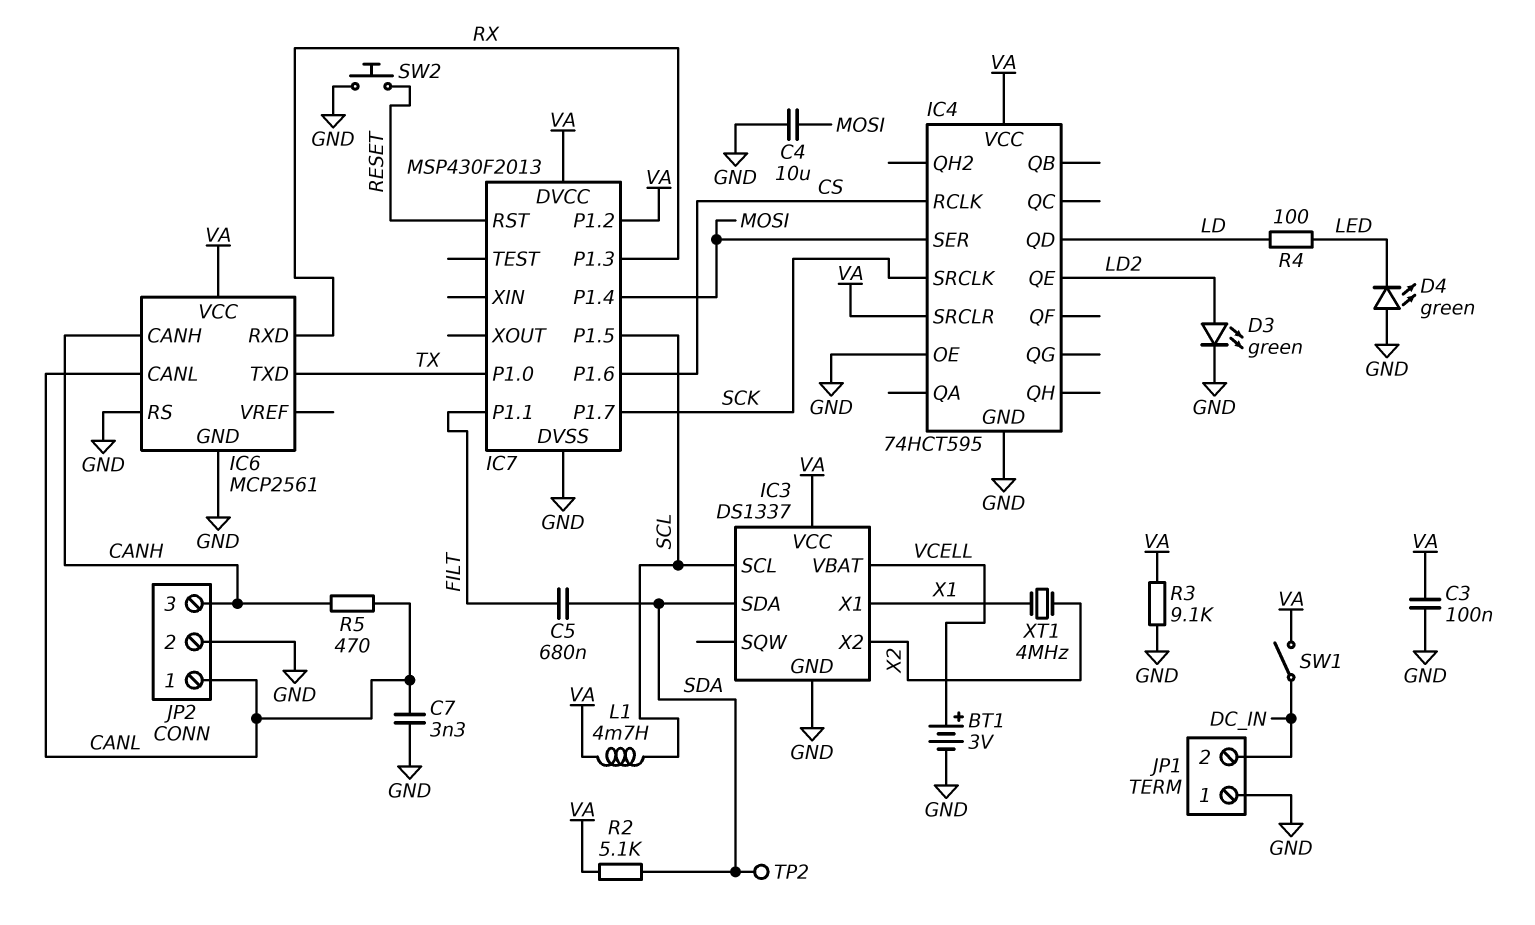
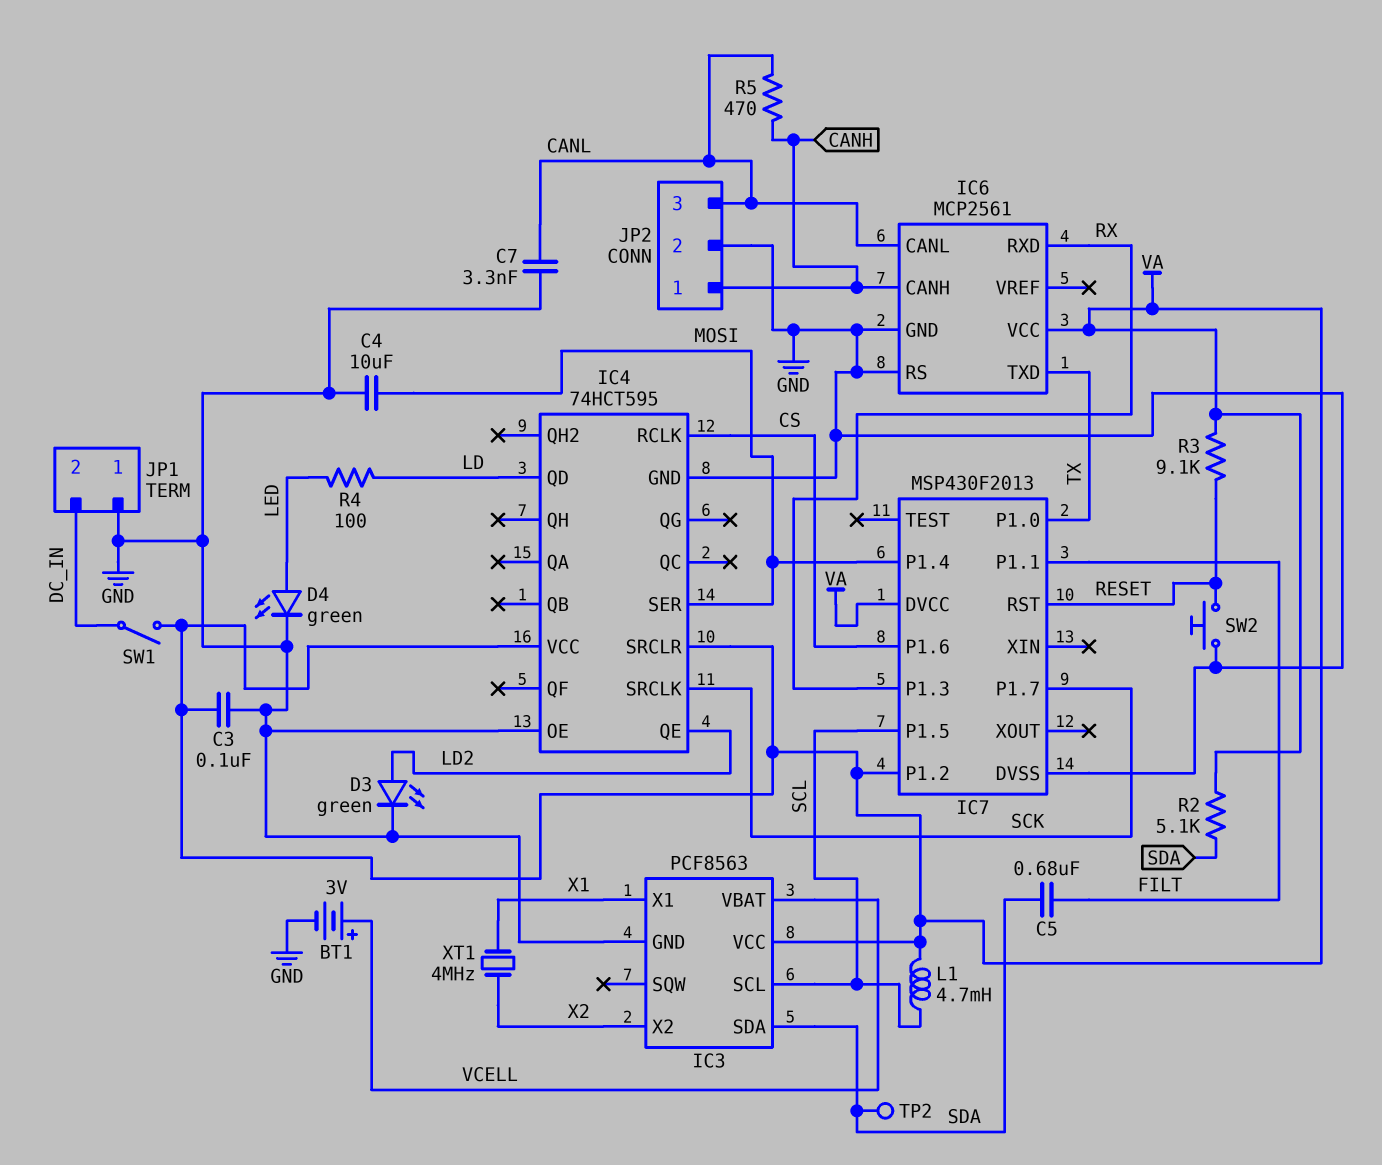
D4: LED green (A GND, K LED) -> LED green (A LED, K GND)
IC3: DS1337 -> PCF8563
JP2 pin 1: CANL -> CANH
JP2 pin 3: CANH -> CANL
R3: 9.1k (GND, VA) -> 9.1k (RESET, VA)

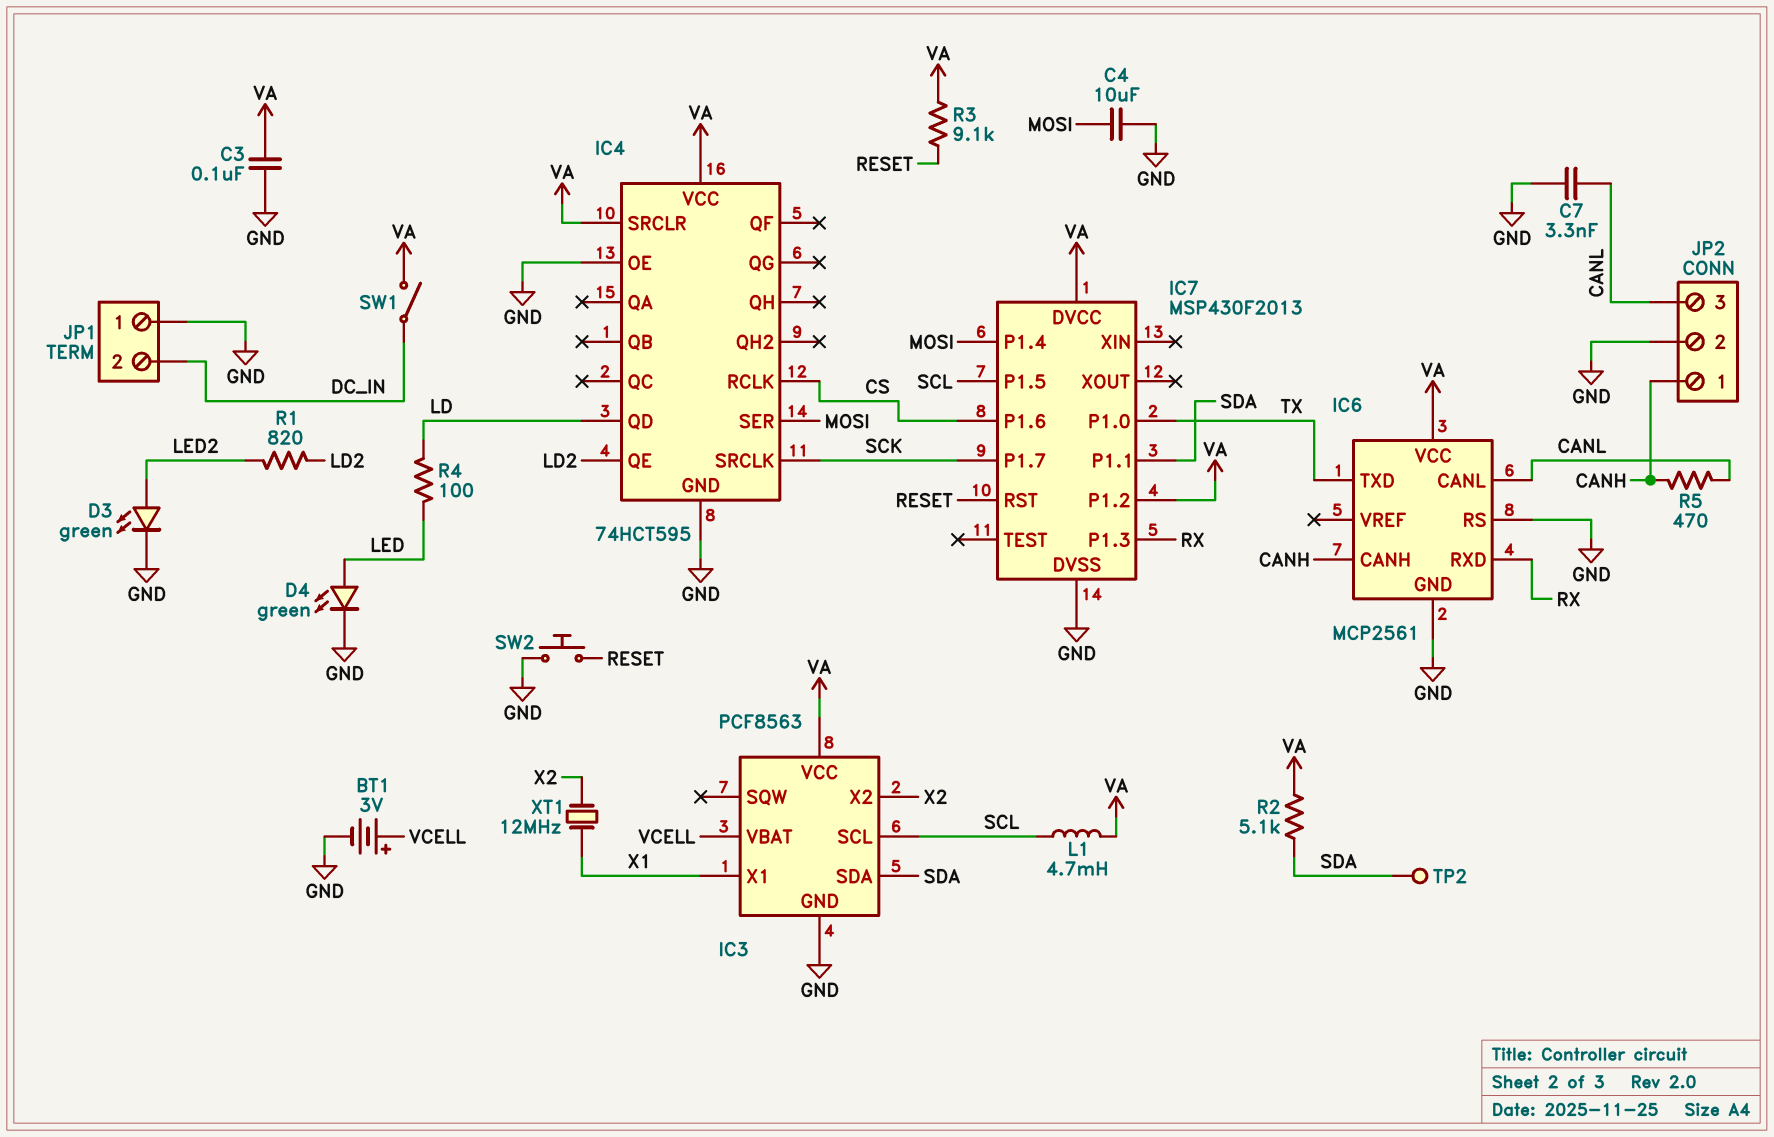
C5: 680nF (FILT, SDA) -> none
D3: LED green (A LD2, K GND) -> LED green (A LED2, K GND)
IC7 pin P1.1: FILT -> SDA
R1: none -> 820 (LD2, LED2)
XT1: 4MHz (X1, X2) -> 12MHz (X1, X2)

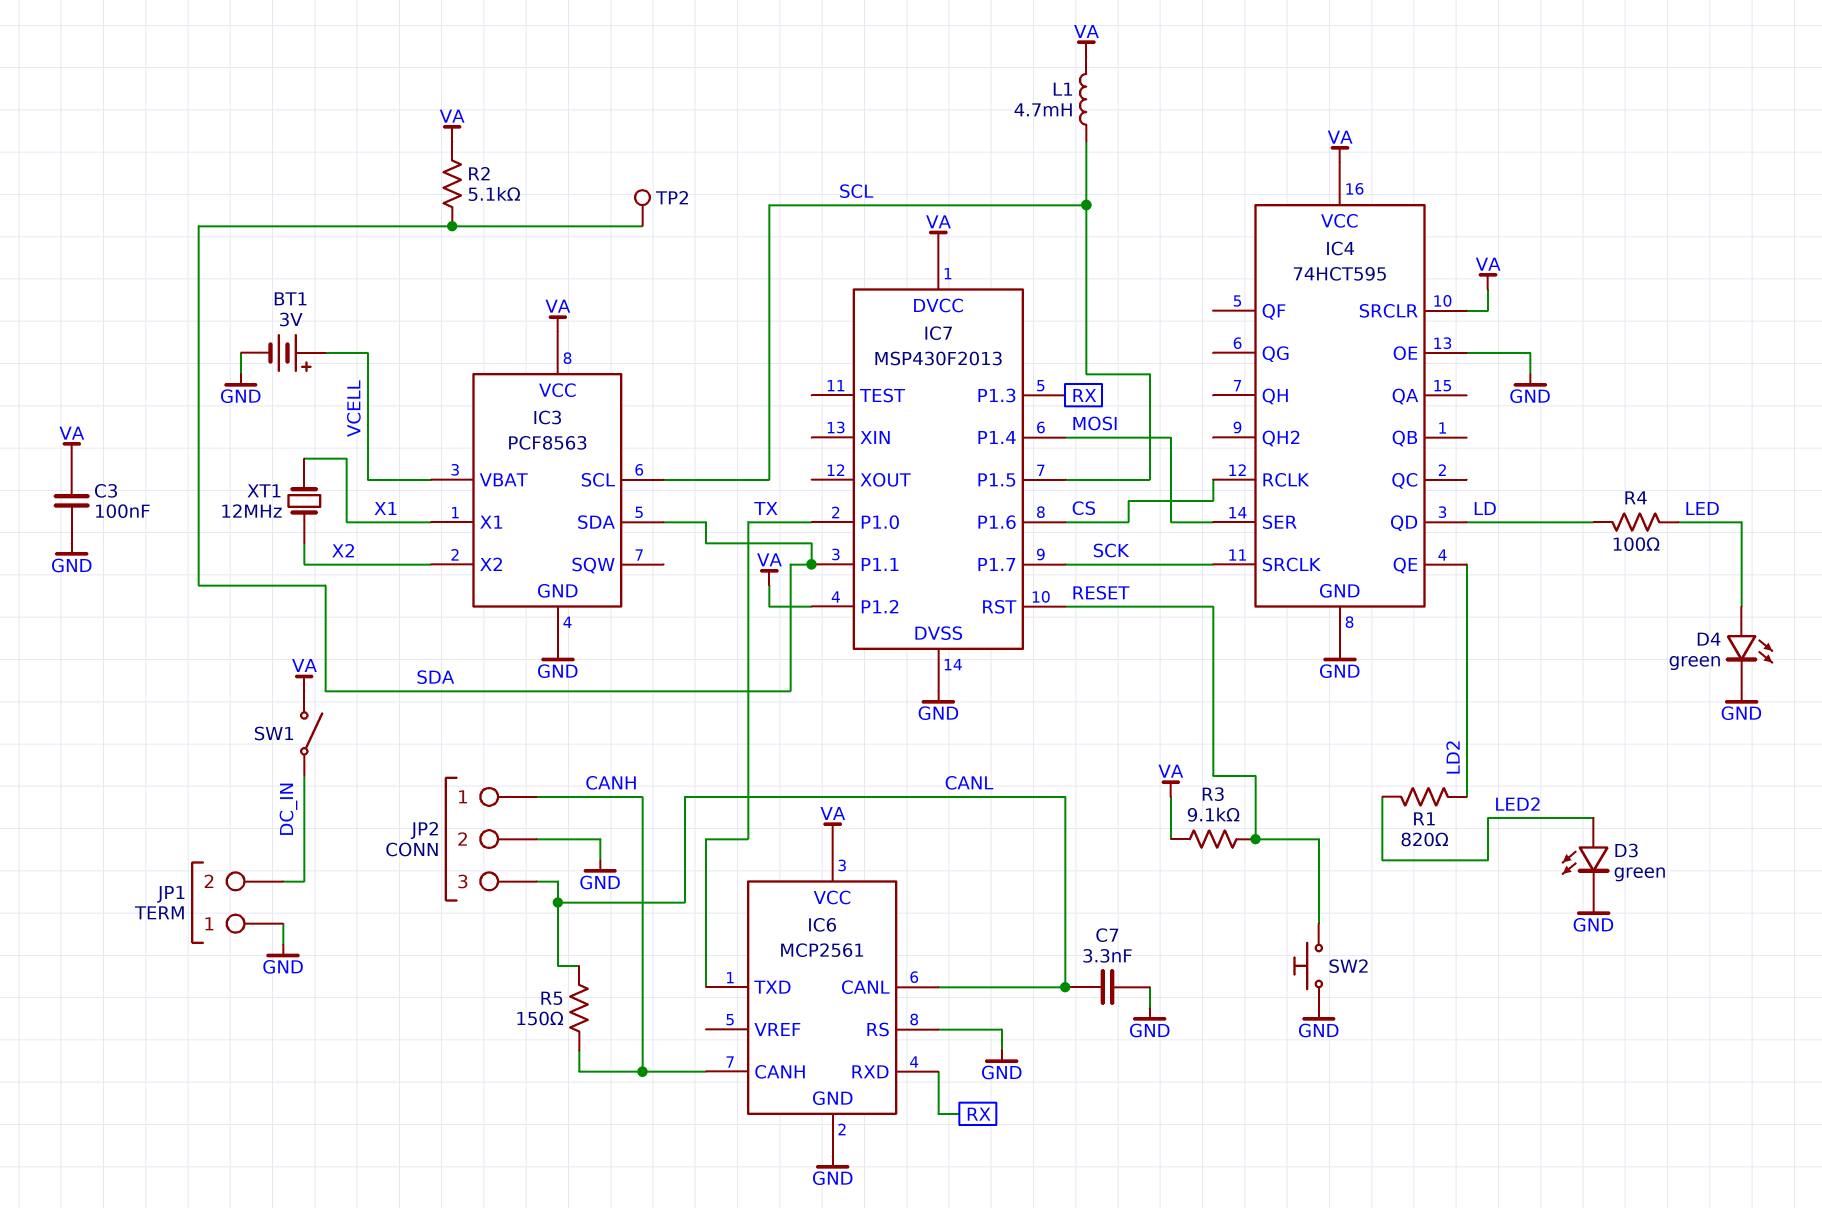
C4: 10uF (GND, MOSI) -> none
R5: 470 (CANH, CANL) -> 150 (CANH, CANL)

